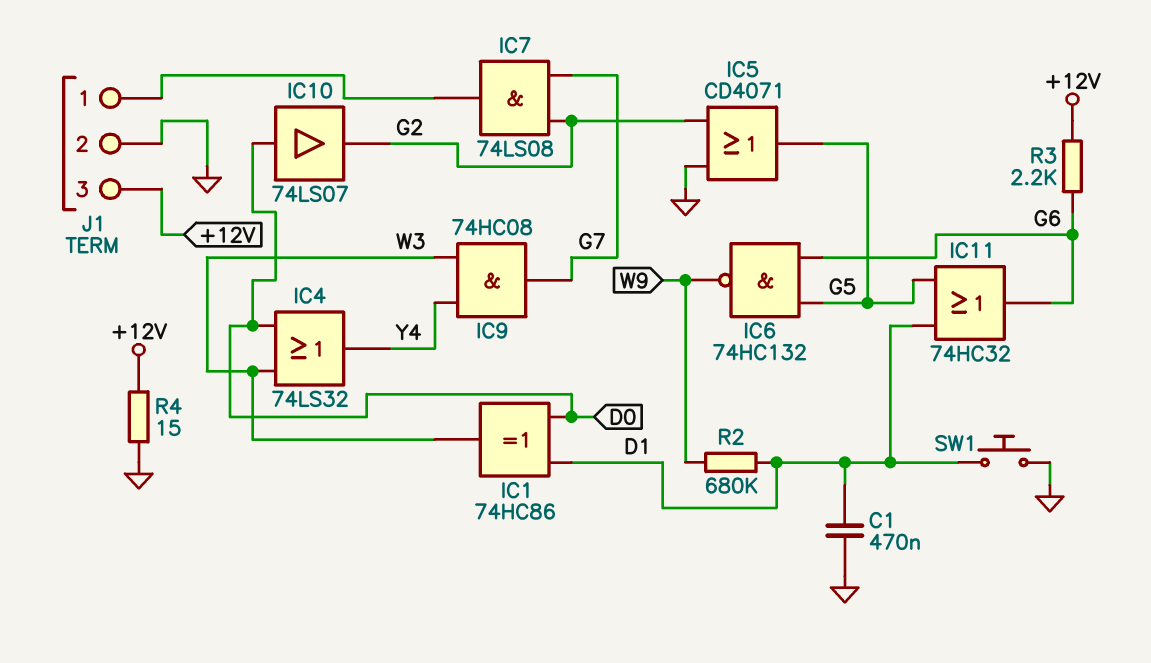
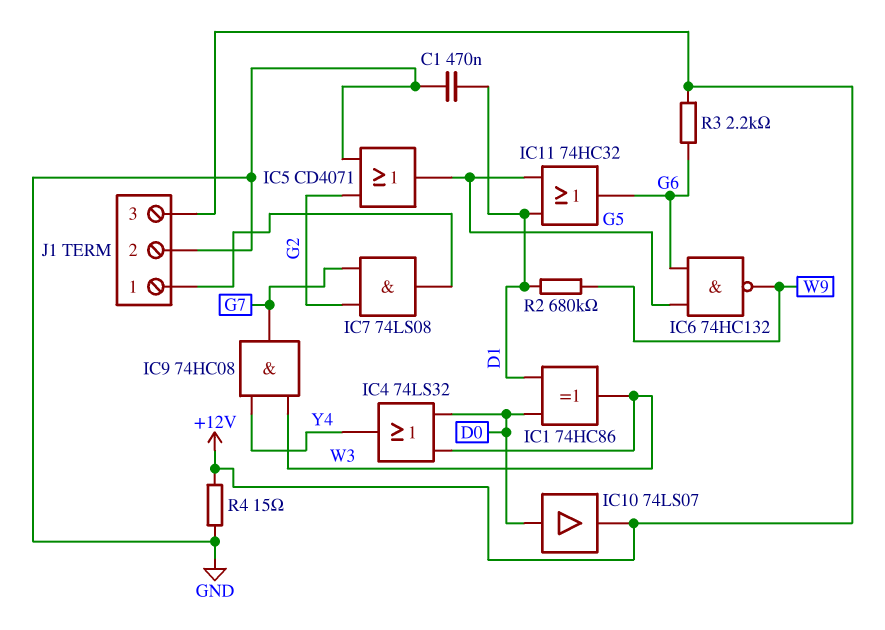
IC10: buffer 74LS07 (in D0, out G2) -> buffer 74LS07 (in D0, out +12V)
SW1: button (D1, GND) -> none

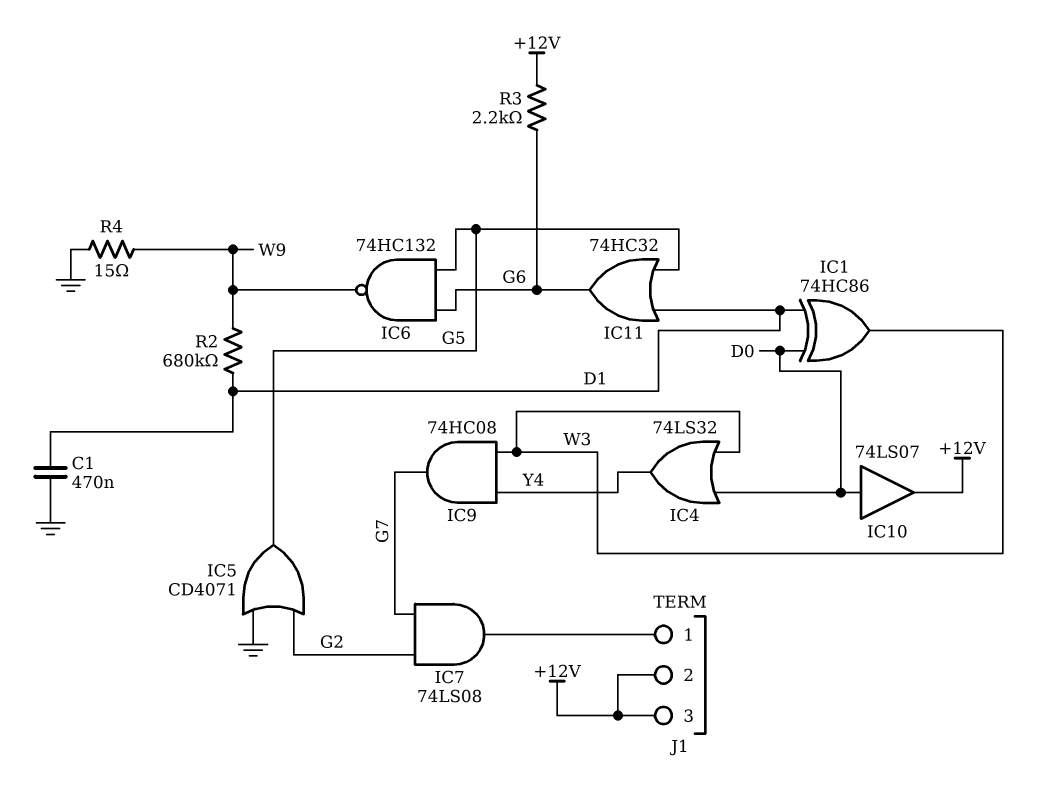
J1 pin 2: GND -> +12V
R4: 15 (+12V, GND) -> 15 (GND, W9)

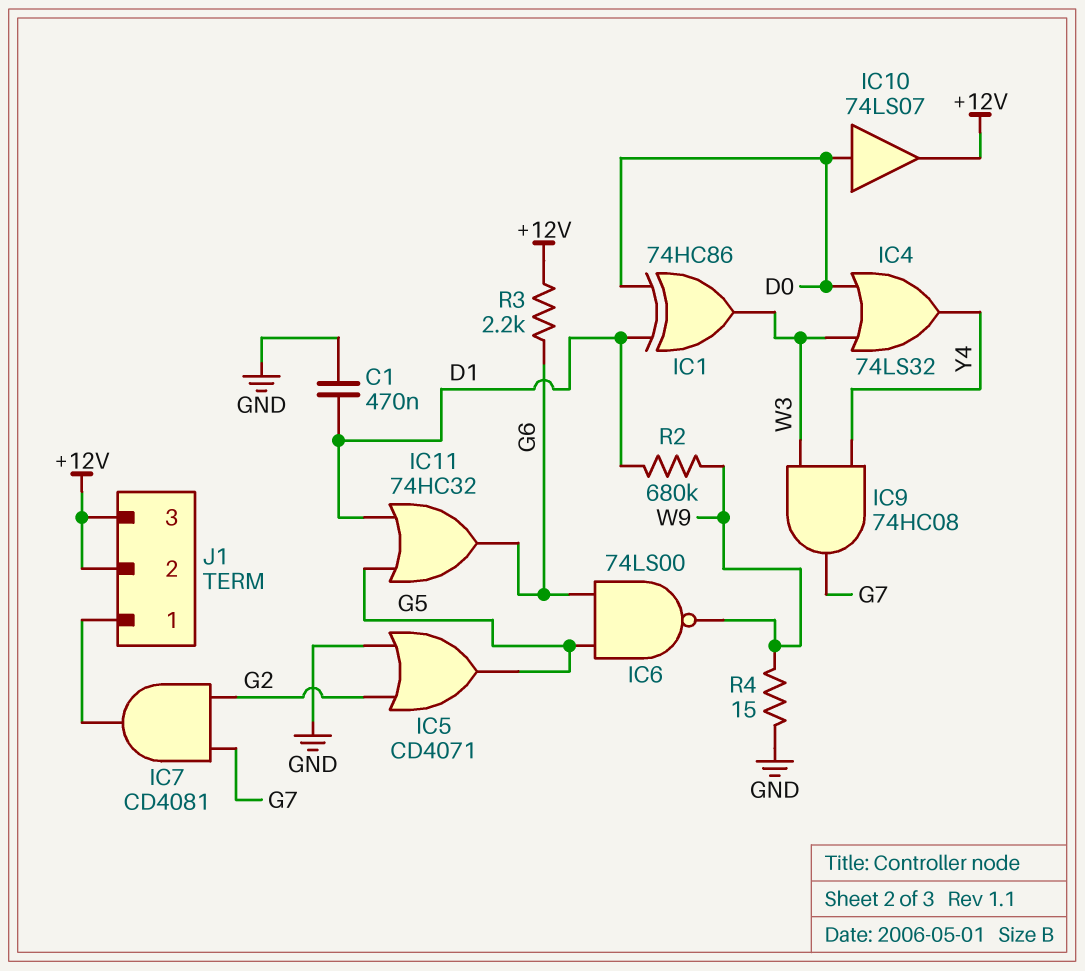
IC6: NAND 74HC132 (in G5, in G6, out W9) -> NAND 74LS00 (in G5, in G6, out W9)
IC7: AND 74LS08 (in G2, in G7, out J1/1) -> AND CD4081 (in G2, in G7, out J1/1)

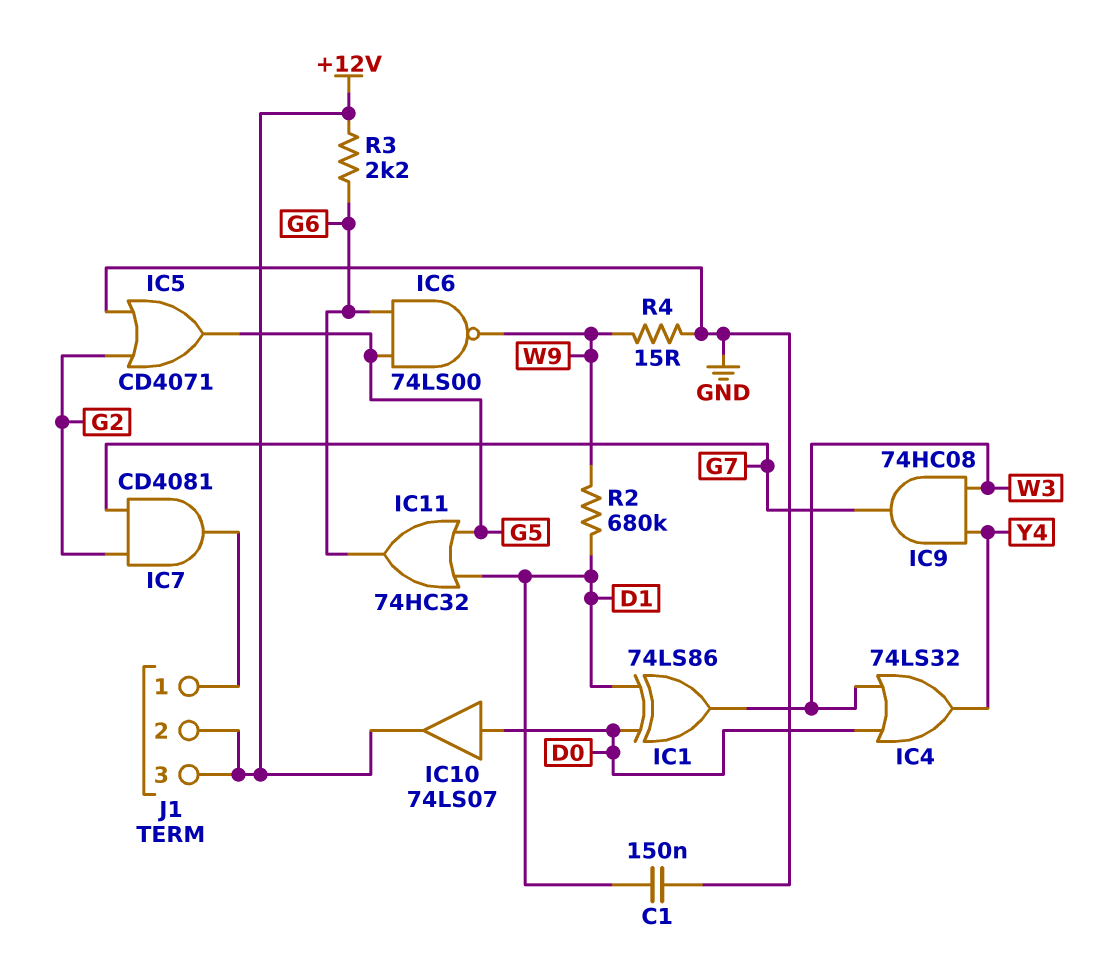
C1: 470nF (D1, GND) -> 150nF (D1, GND)
IC1: XOR 74HC86 (in D0, in D1, out W3) -> XOR 74LS86 (in D0, in D1, out W3)

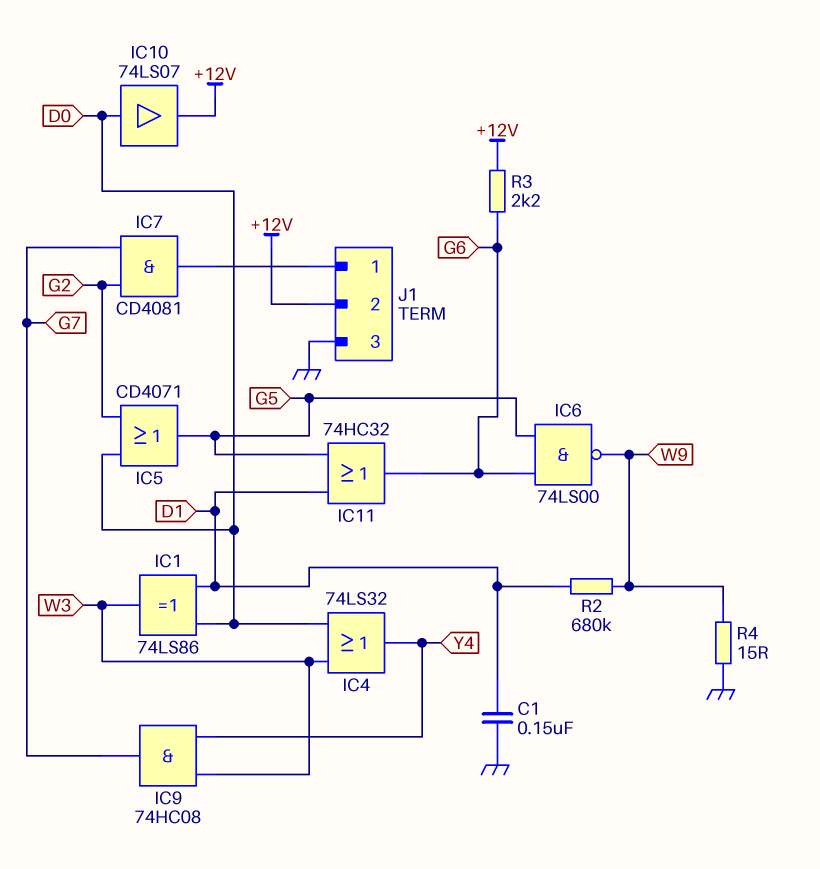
IC5: OR CD4071 (in G2, in GND, out G5) -> OR CD4071 (in D0, in G2, out G5)
J1 pin 3: +12V -> GND

